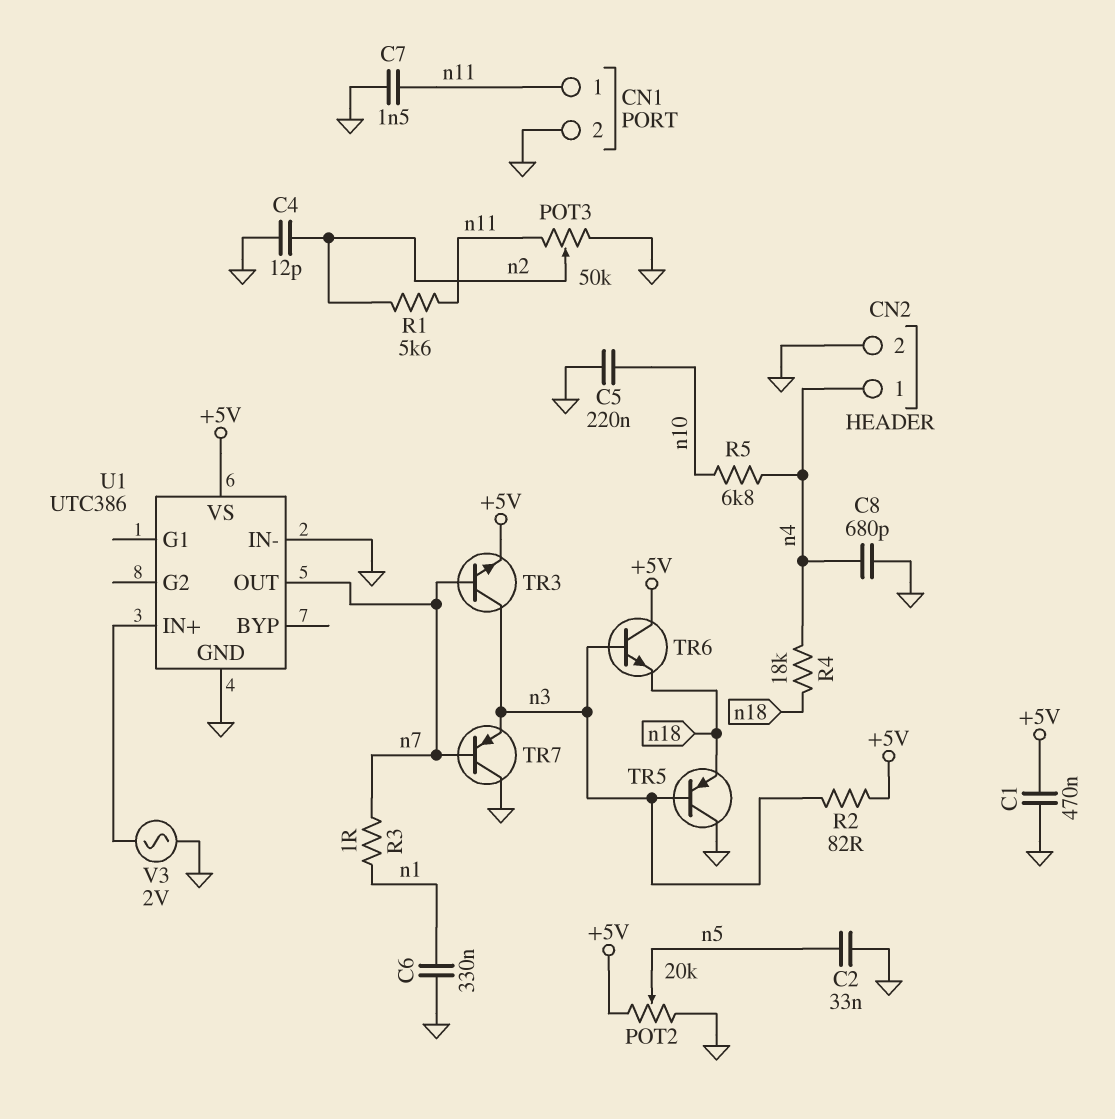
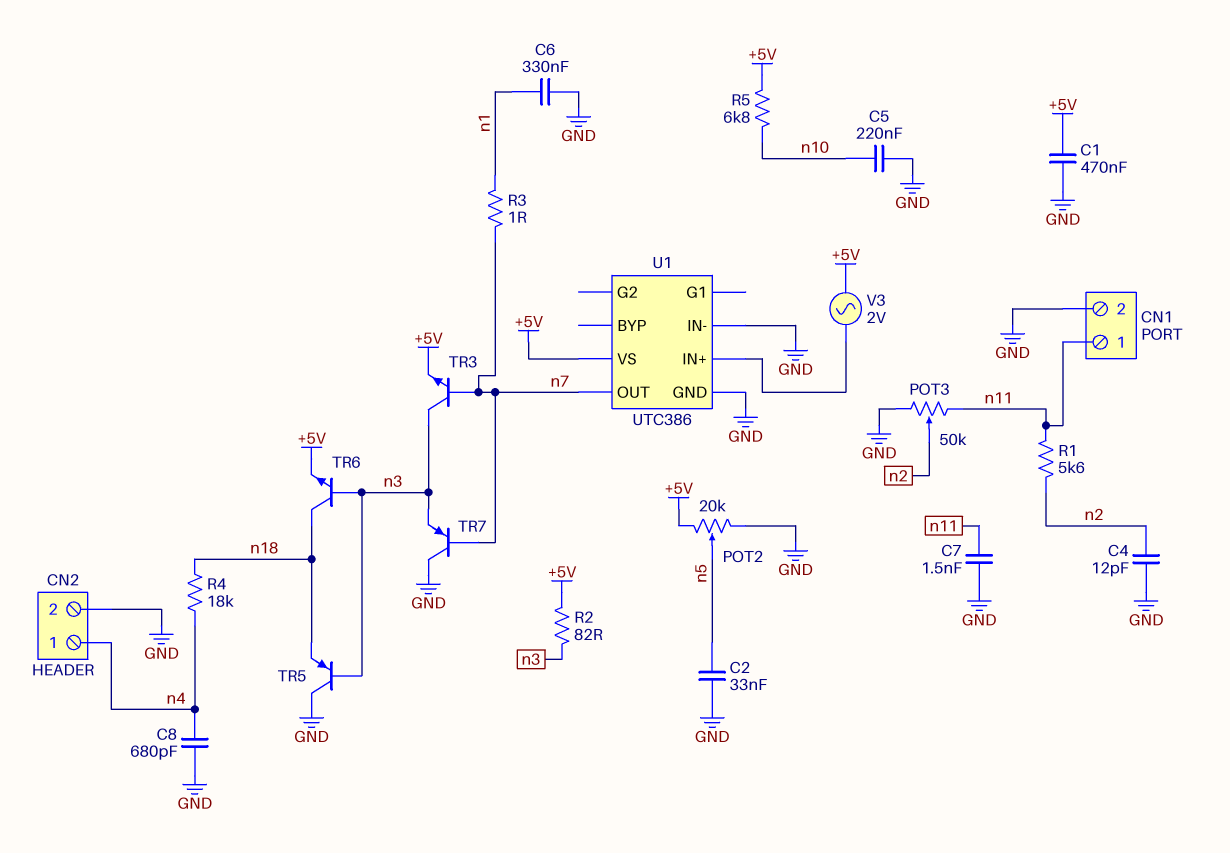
R5: 6.8k (n4, n10) -> 6.8k (+5V, n10)
TR6: NPN (B n3, C +5V, E n18) -> NPN (B n3, C n18, E +5V)
V3: AC 2V (GND, U1/IN+) -> AC 2V (+5V, U1/IN+)

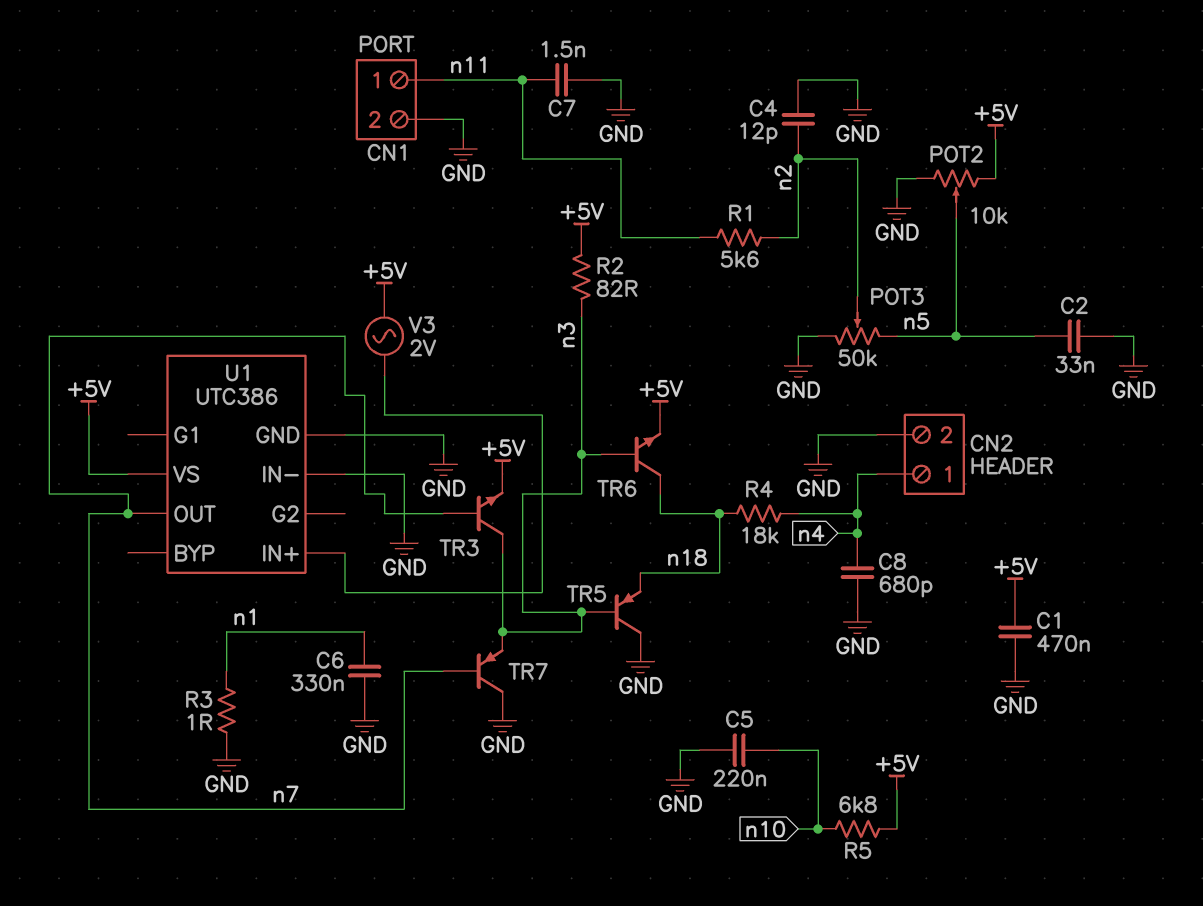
POT2: 20k (+5V, GND, wiper n5) -> 10k (+5V, GND, wiper n5)
POT3: 50k (GND, n11, wiper n2) -> 50k (GND, n5, wiper n2)
R3: 1 (n1, n7) -> 1 (GND, n1)

